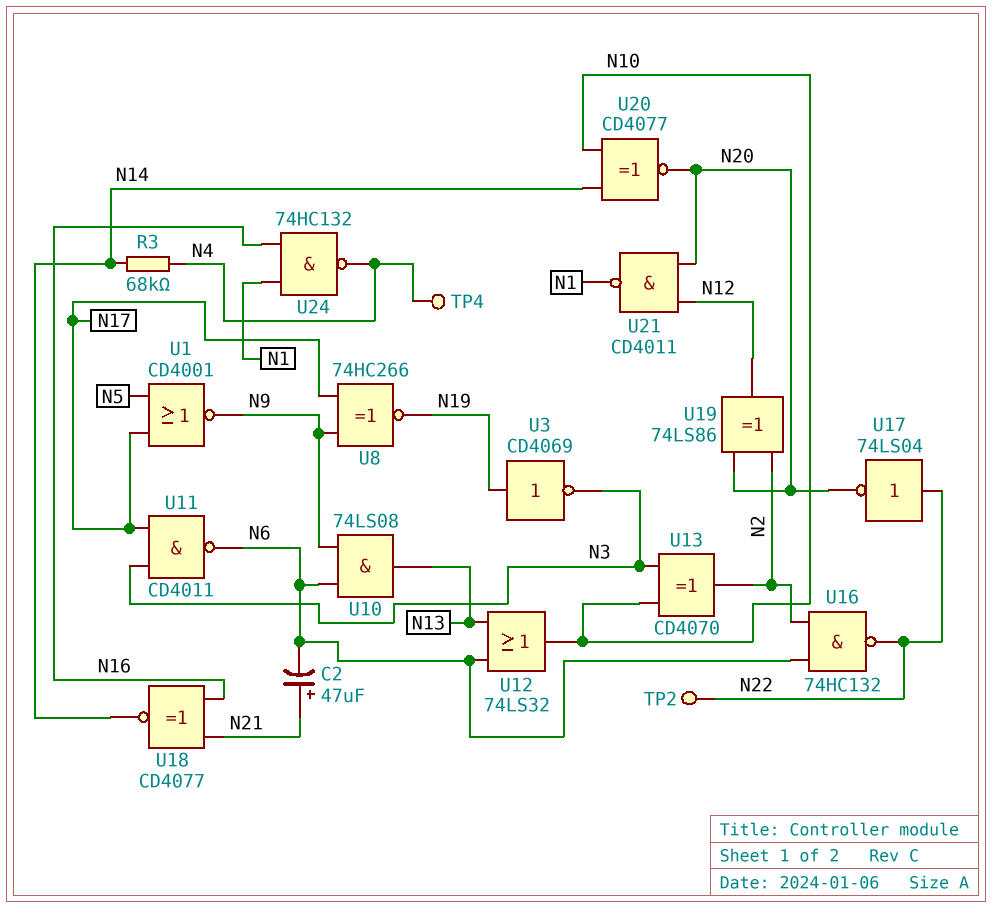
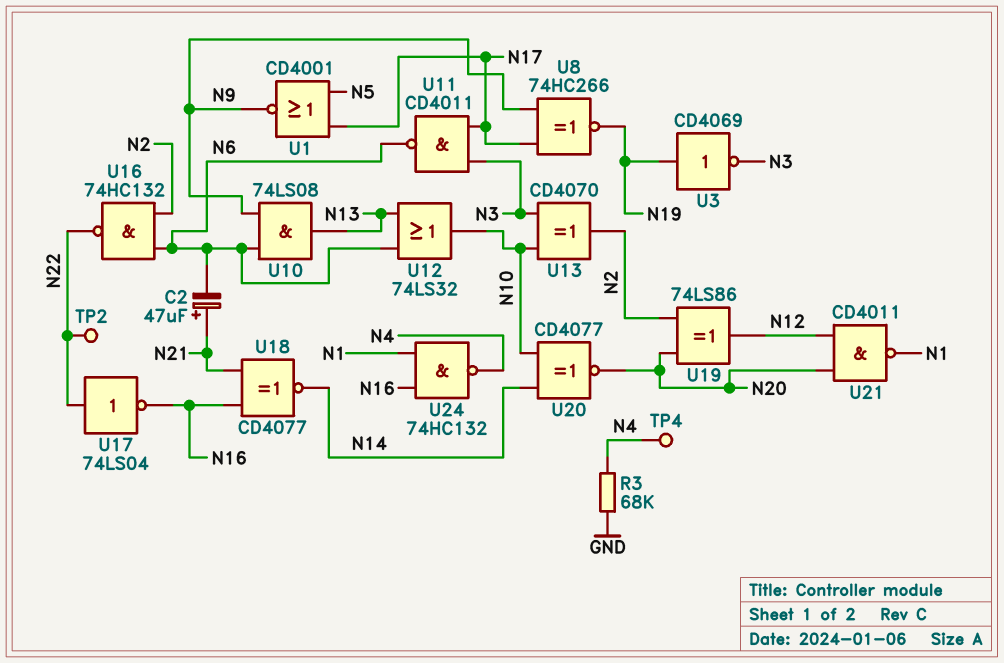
R3: 68k (N4, N14) -> 68k (GND, N4)
U17: NOT 74LS04 (in N22, out N20) -> NOT 74LS04 (in N22, out N16)

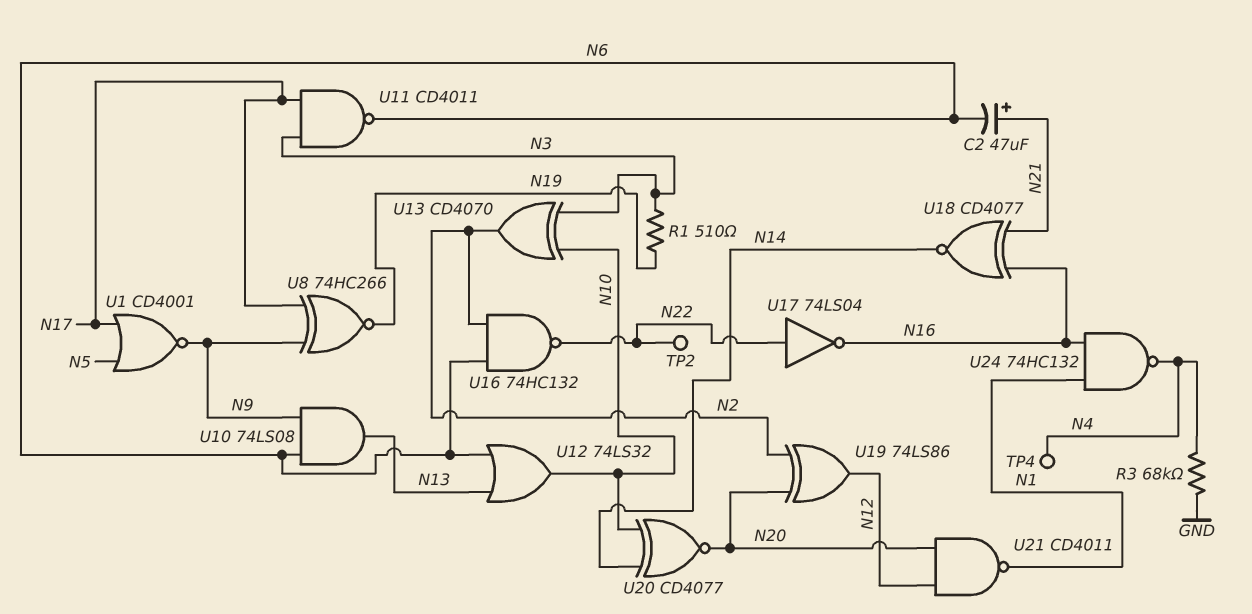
R1: none -> 510 (N3, N19)
U3: NOT CD4069 (in N19, out N3) -> none

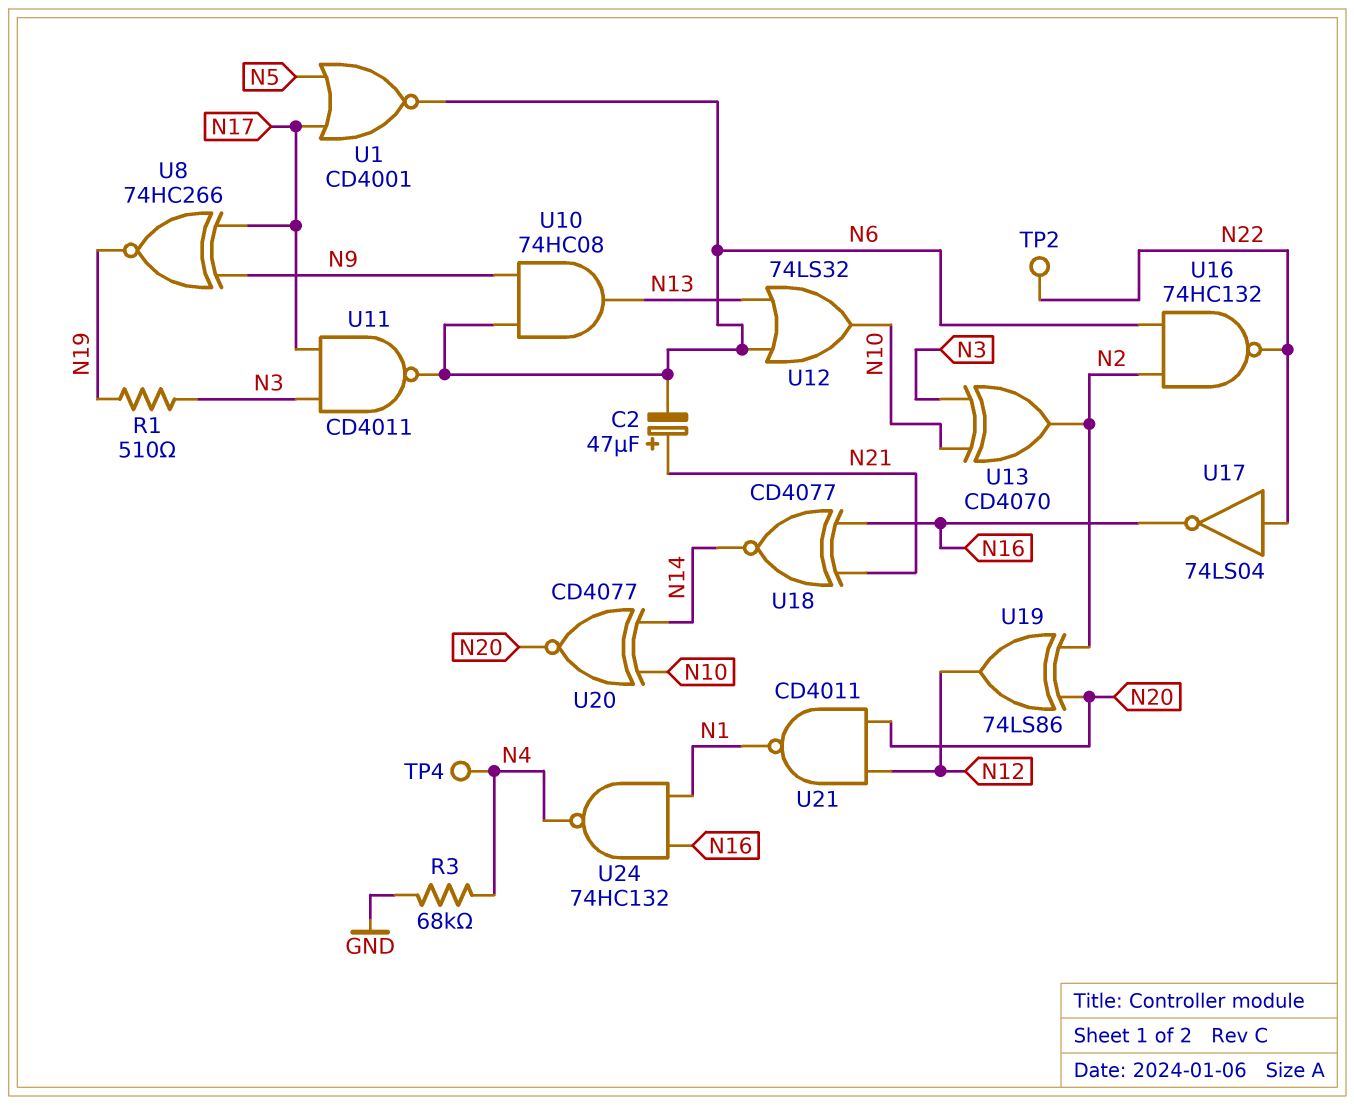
U1: NOR CD4001 (in N5, in N17, out N9) -> NOR CD4001 (in N5, in N17, out N6)
U10: AND 74LS08 (in N6, in N9, out N13) -> AND 74HC08 (in N6, in N9, out N13)

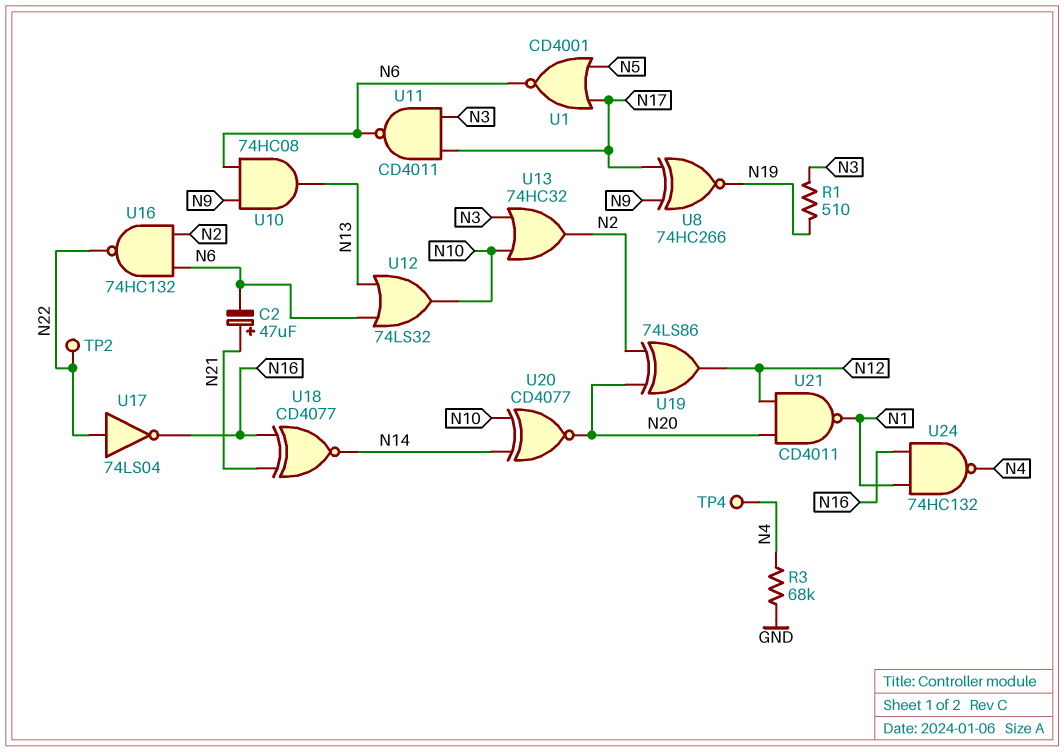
U13: XOR CD4070 (in N3, in N10, out N2) -> OR 74HC32 (in N3, in N10, out N2)

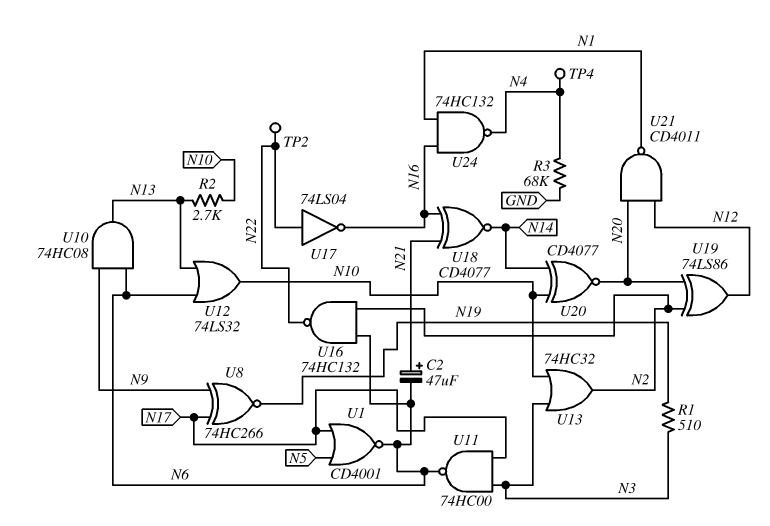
R2: none -> 2.7k (N10, N13)
U11: NAND CD4011 (in N3, in N17, out N6) -> NAND 74HC00 (in N3, in N17, out N6)

